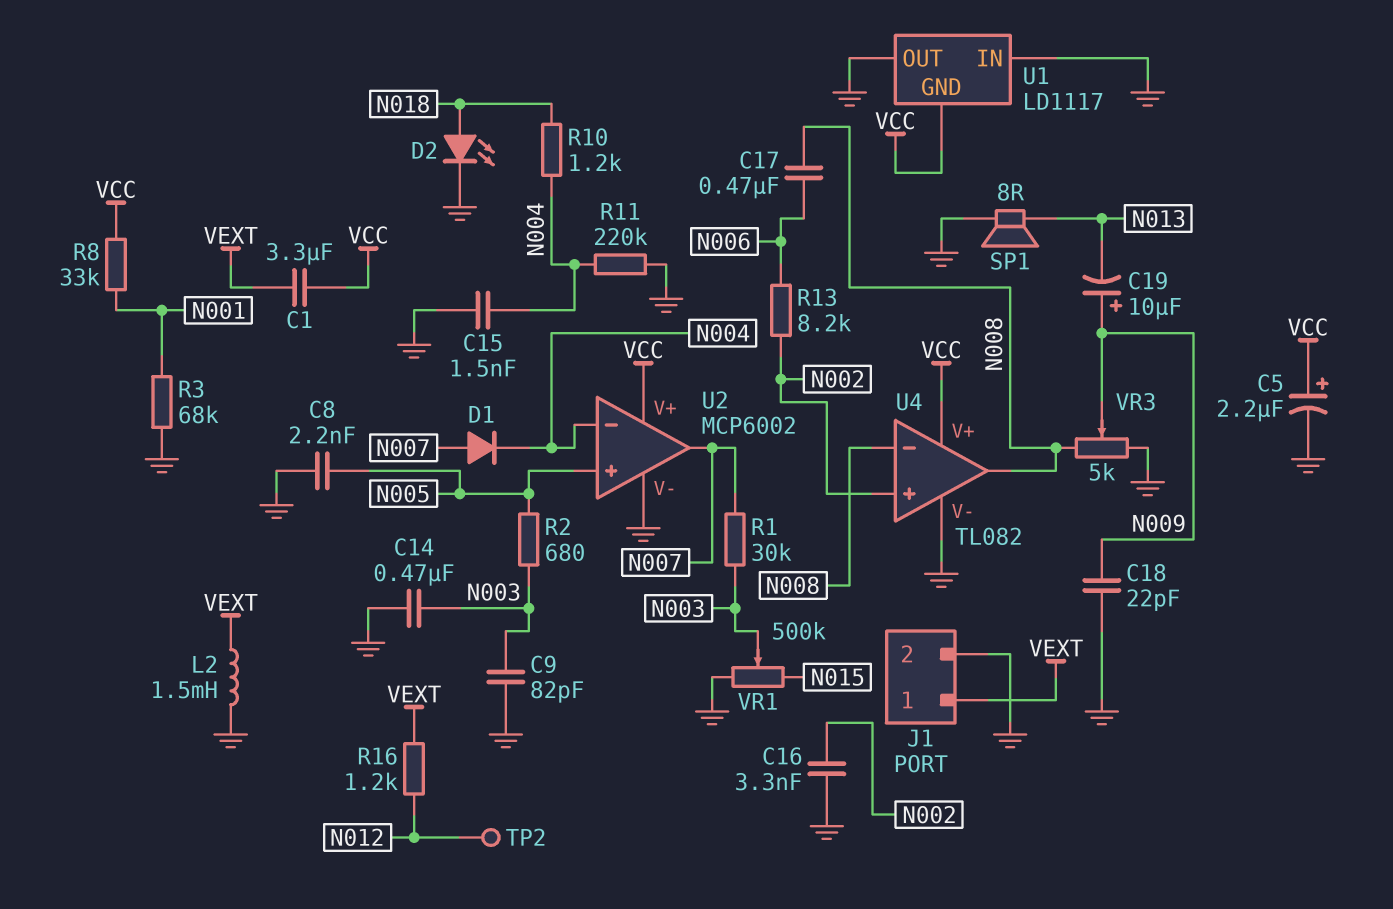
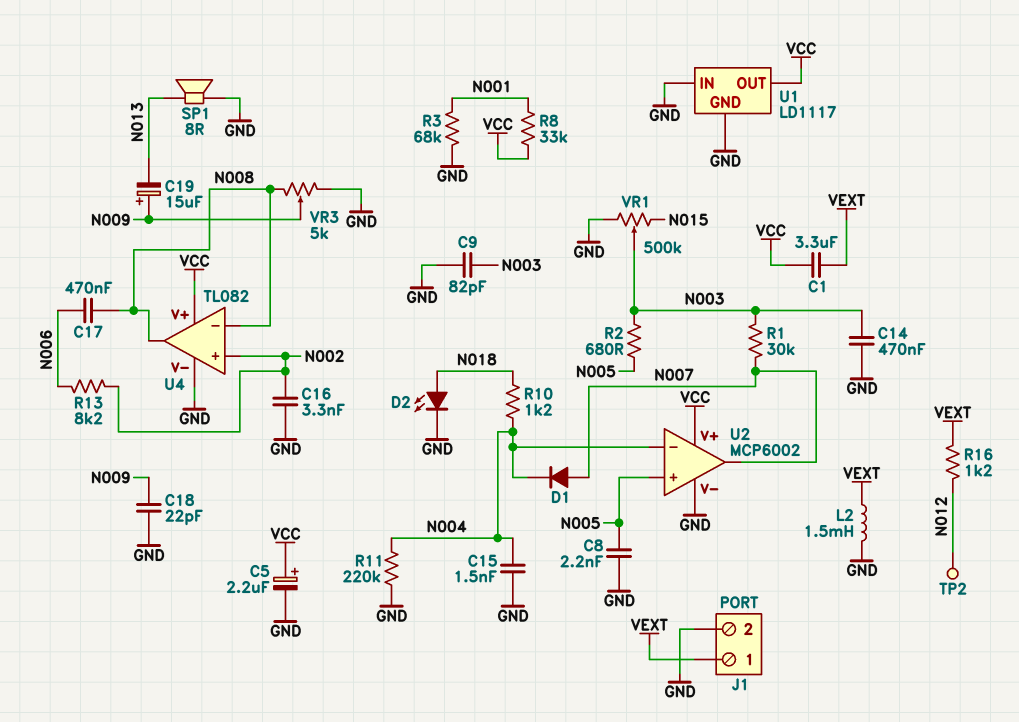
C19: 10uF (plus N009, minus N013) -> 15uF (plus N009, minus N013)
U1 pin GND: VCC -> GND
U1 pin OUT: GND -> VCC

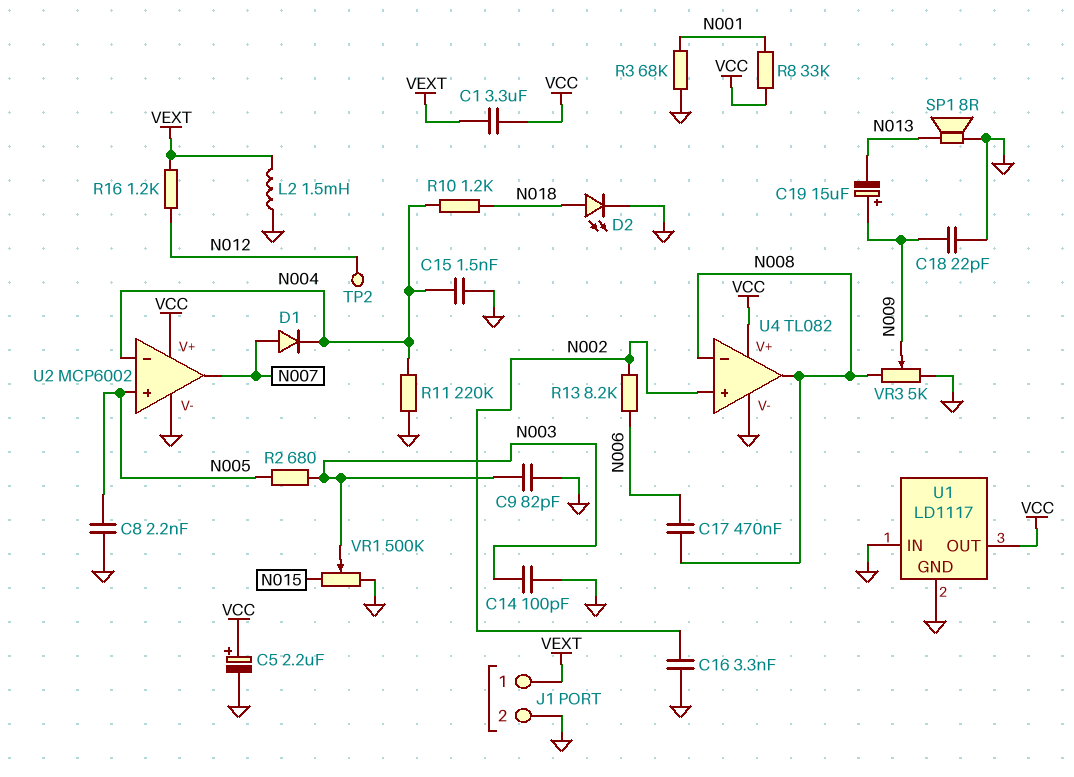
C14: 470nF (GND, N003) -> 100pF (GND, N003)
R1: 30k (N003, N007) -> none

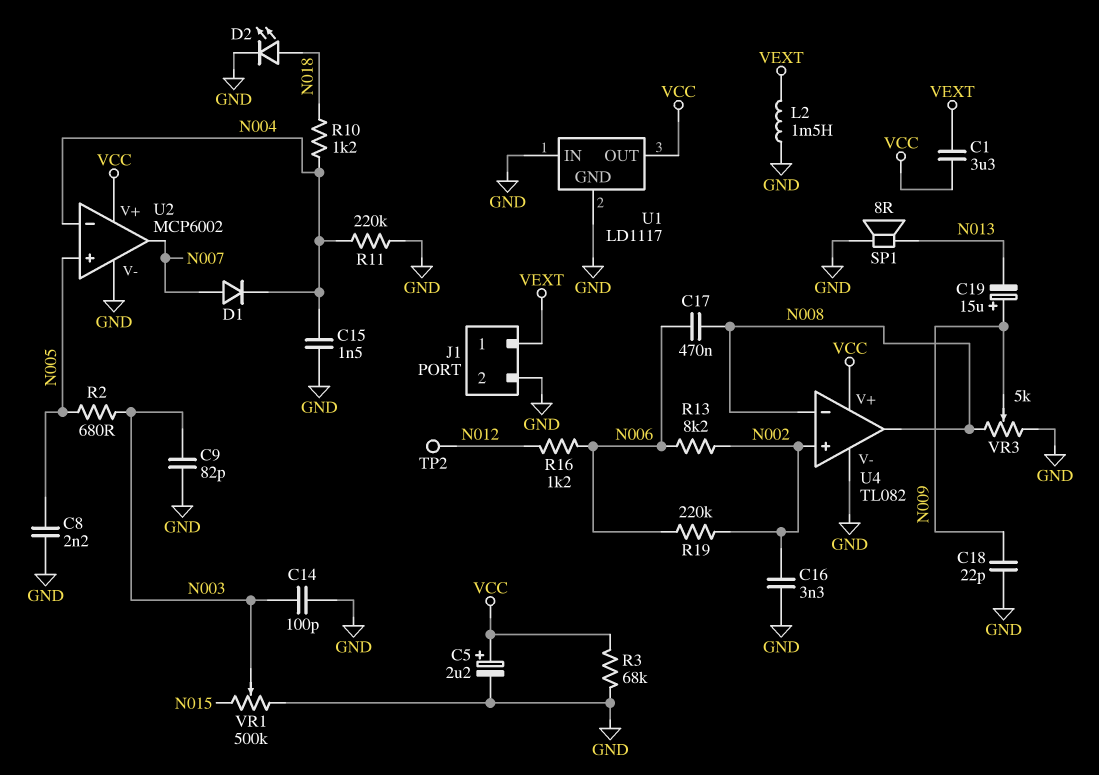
R3: 68k (GND, N001) -> 68k (GND, VCC)
R8: 33k (N001, VCC) -> none
R16: 1.2k (N012, VEXT) -> 1.2k (N006, N012)
R19: none -> 220k (N002, N006)

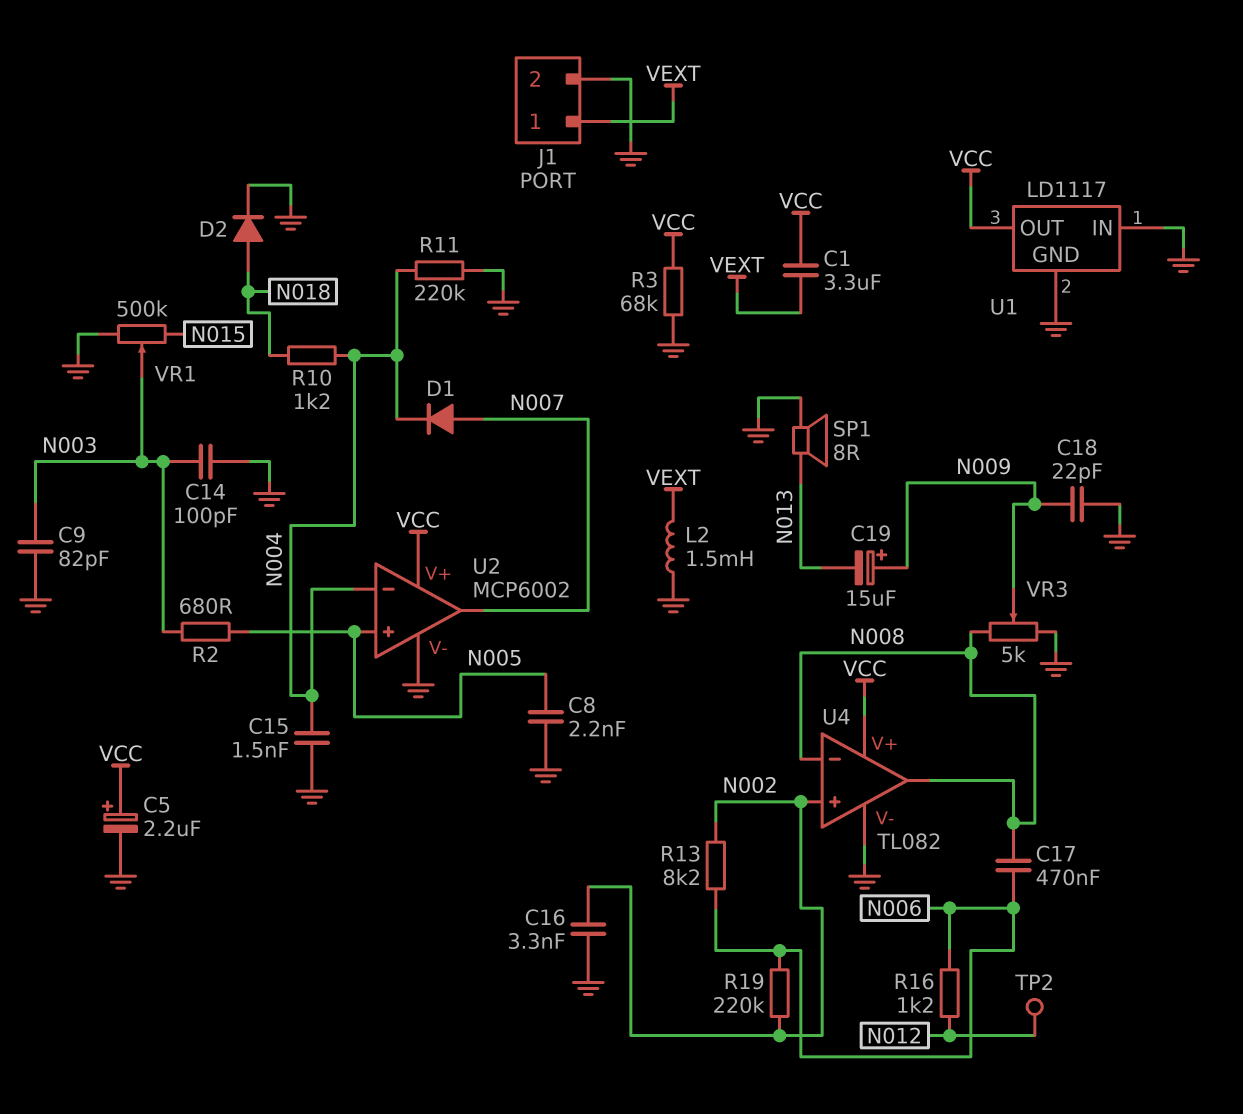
D2: LED (A N018, K GND) -> diode (A N018, K GND)

